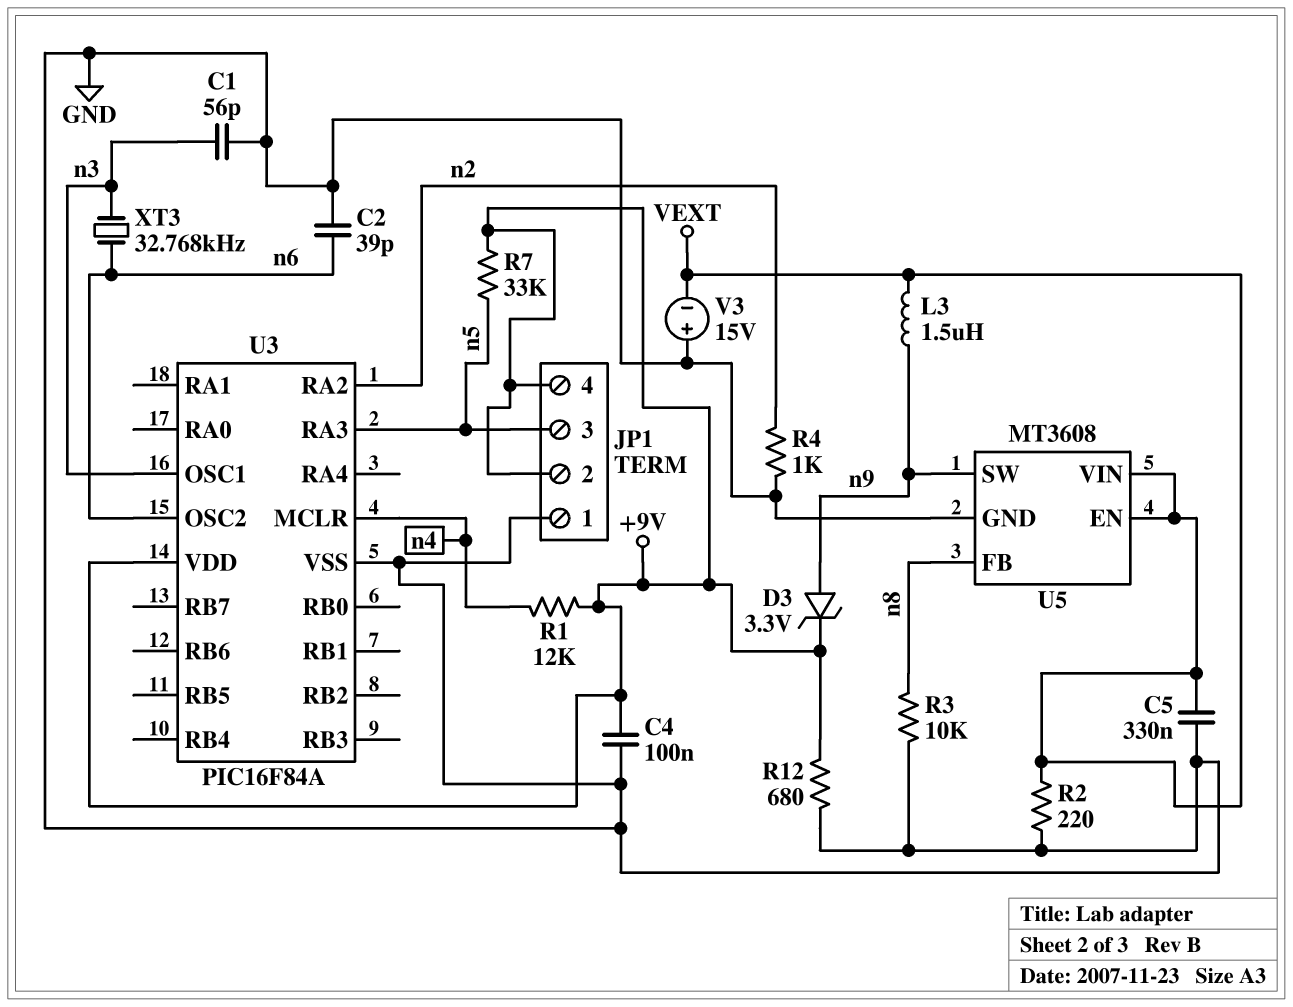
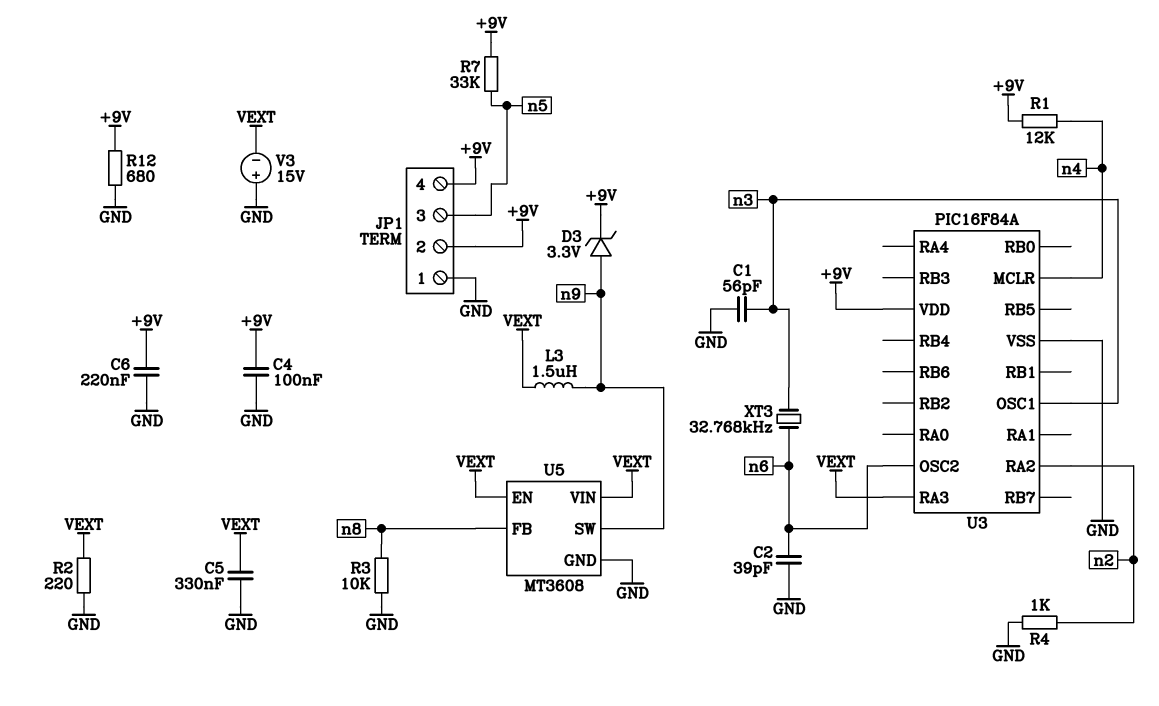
C6: none -> 220nF (+9V, GND)
U3 pin RA3: n5 -> VEXT

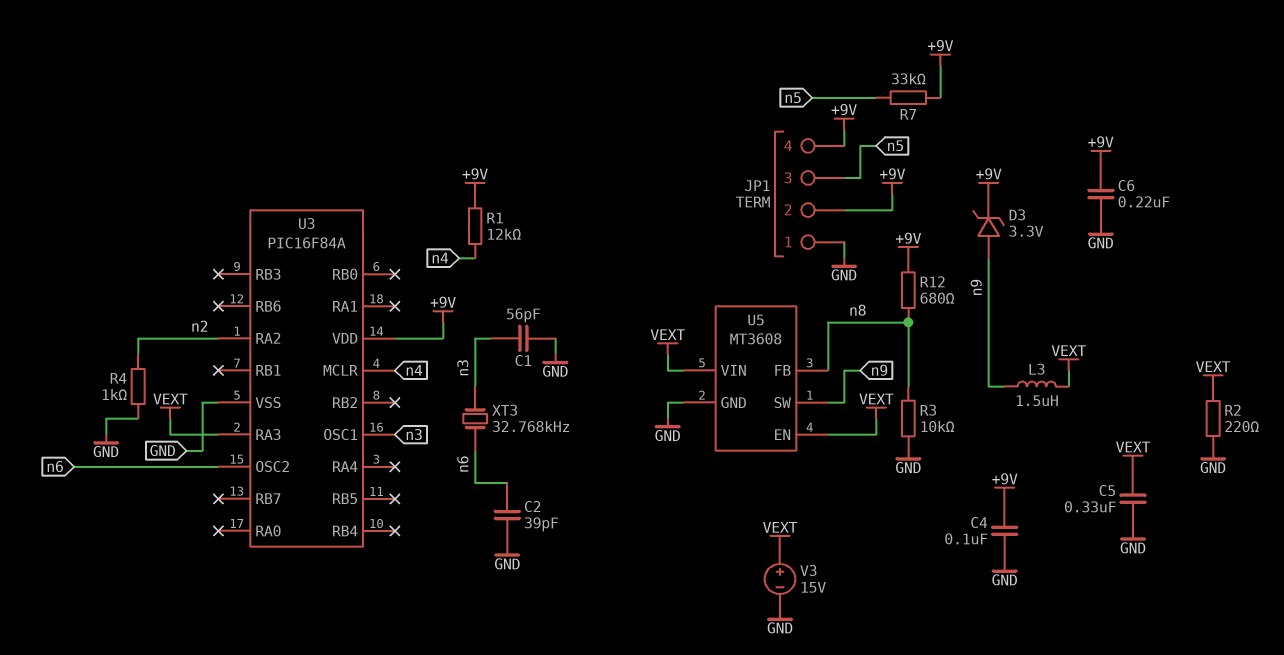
R12: 680 (+9V, GND) -> 680 (+9V, n8)
V3: 15V (plus GND, minus VEXT) -> 15V (plus VEXT, minus GND)

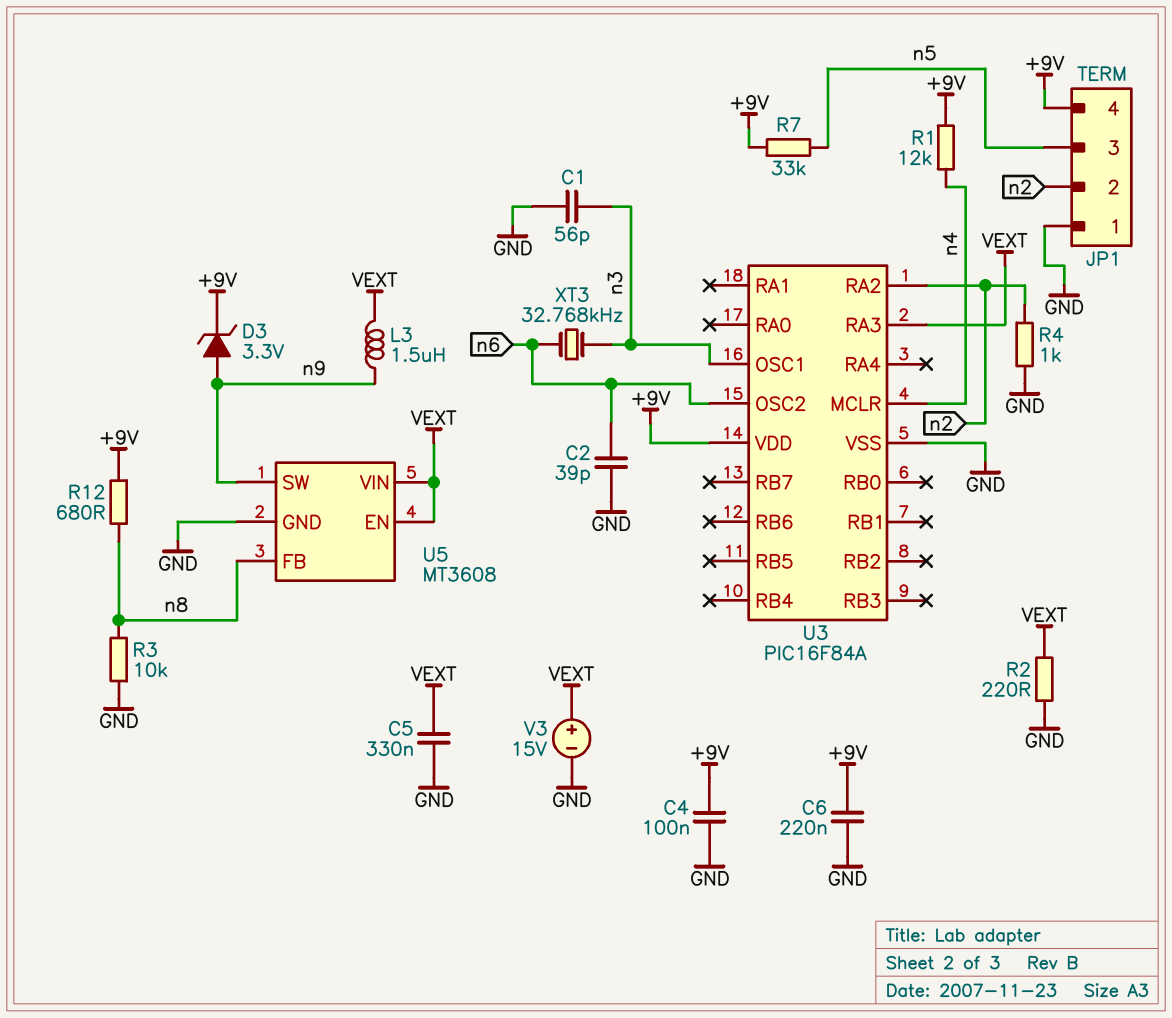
JP1 pin 2: +9V -> n2

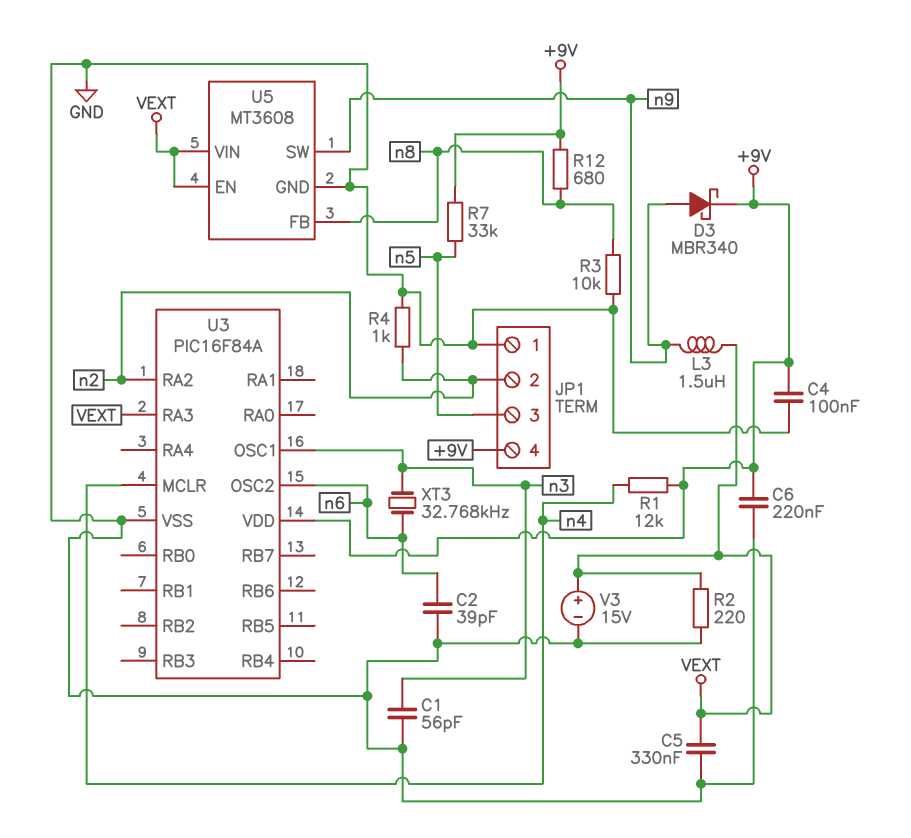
D3: zener 3.3V (A n9, K +9V) -> schottky MBR340 (A n9, K +9V)

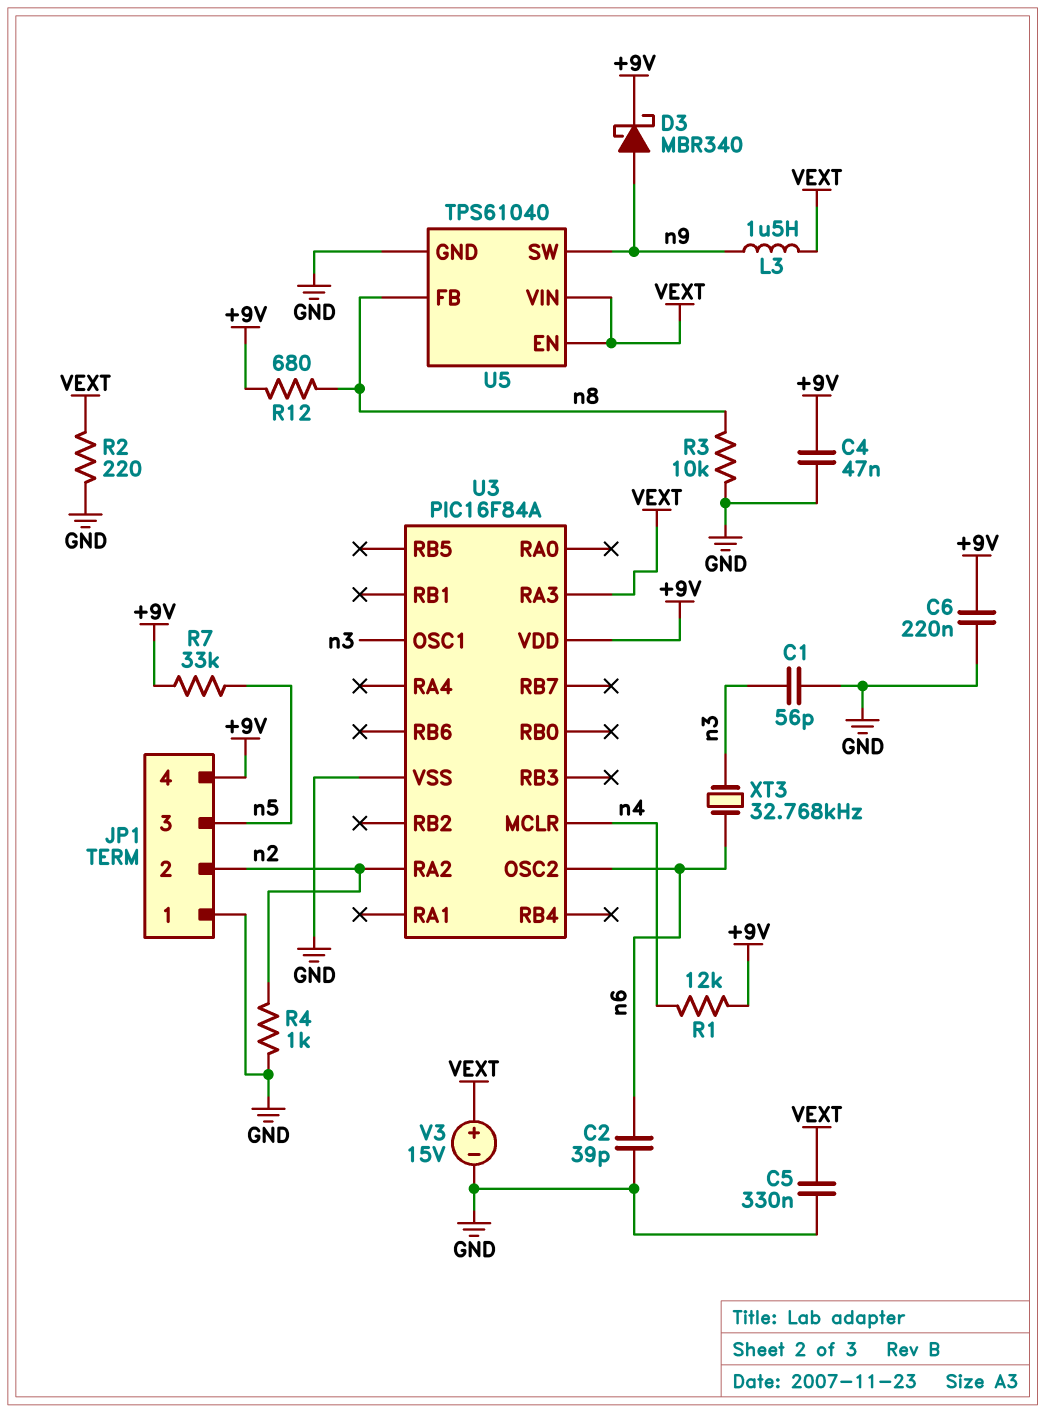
C4: 100nF (+9V, GND) -> 47nF (+9V, GND)
U5: MT3608 -> TPS61040

